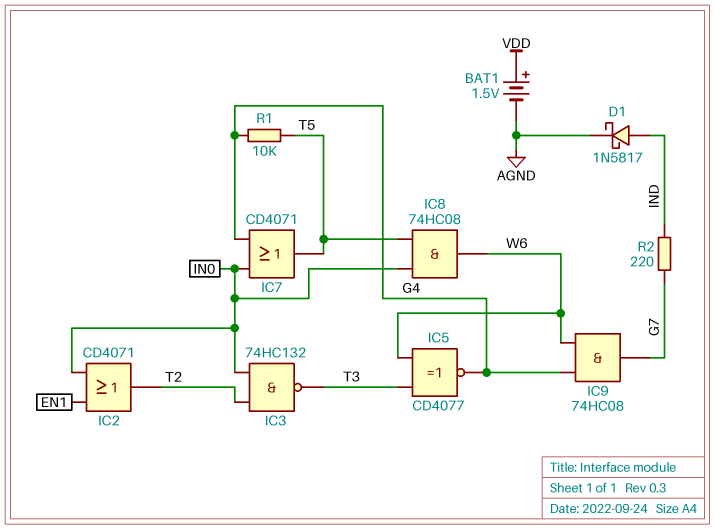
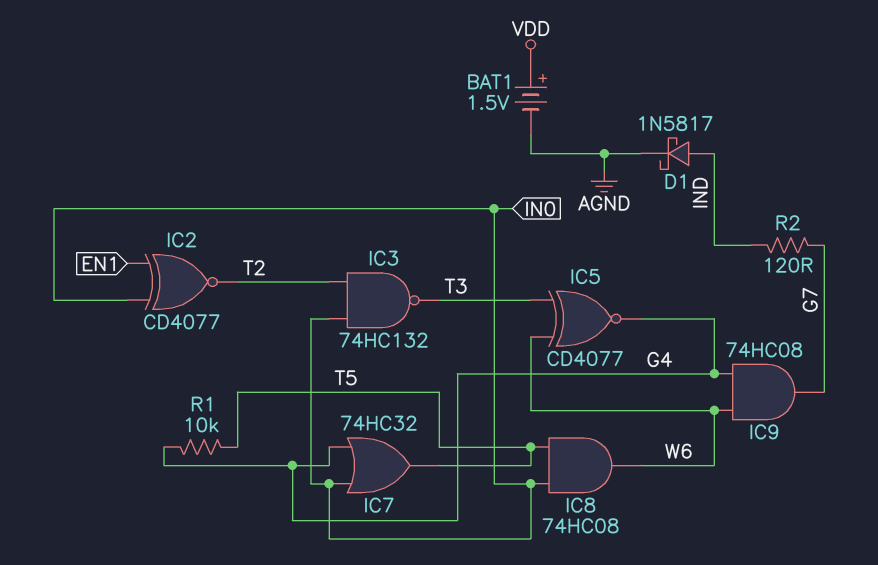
IC2: OR CD4071 (in EN1, in IN0, out T2) -> XNOR CD4077 (in EN1, in IN0, out T2)
IC7: OR CD4071 (in G4, in IN0, out T5) -> OR 74HC32 (in G4, in IN0, out T5)
R2: 220 (G7, IND) -> 120 (G7, IND)

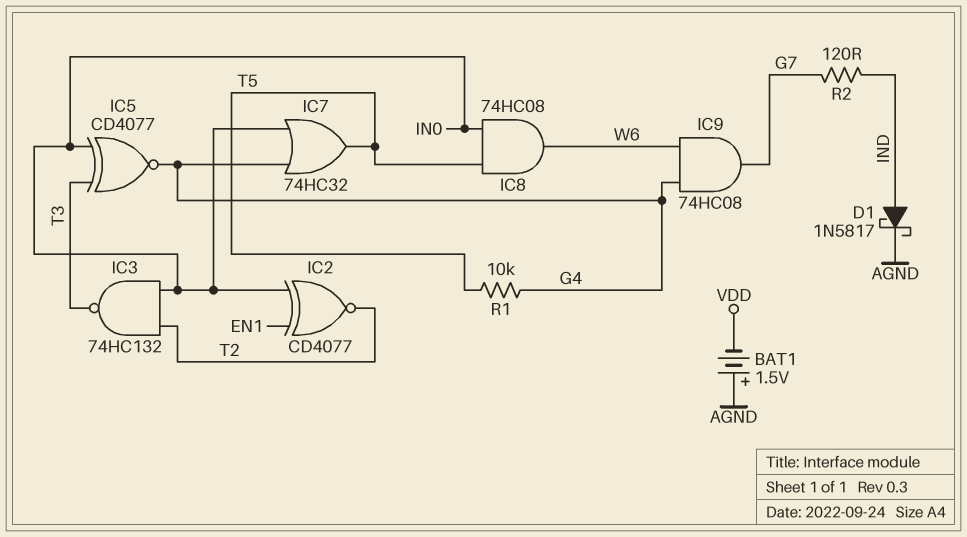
BAT1: 1.5V (plus VDD, minus AGND) -> 1.5V (plus AGND, minus VDD)
IC5: XNOR CD4077 (in T3, in W6, out G4) -> XNOR CD4077 (in IN0, in T3, out G4)

